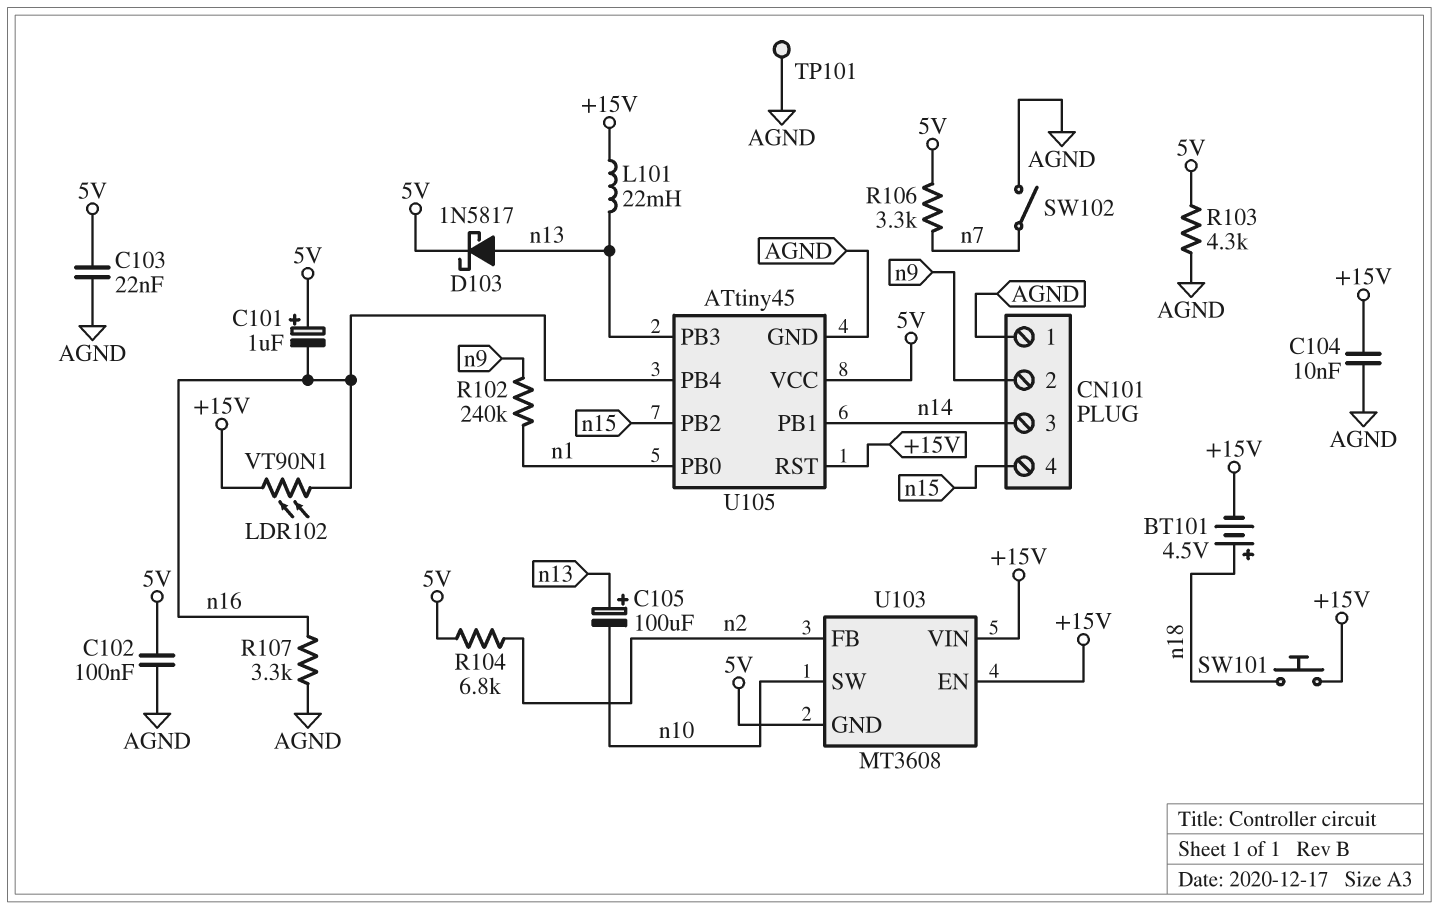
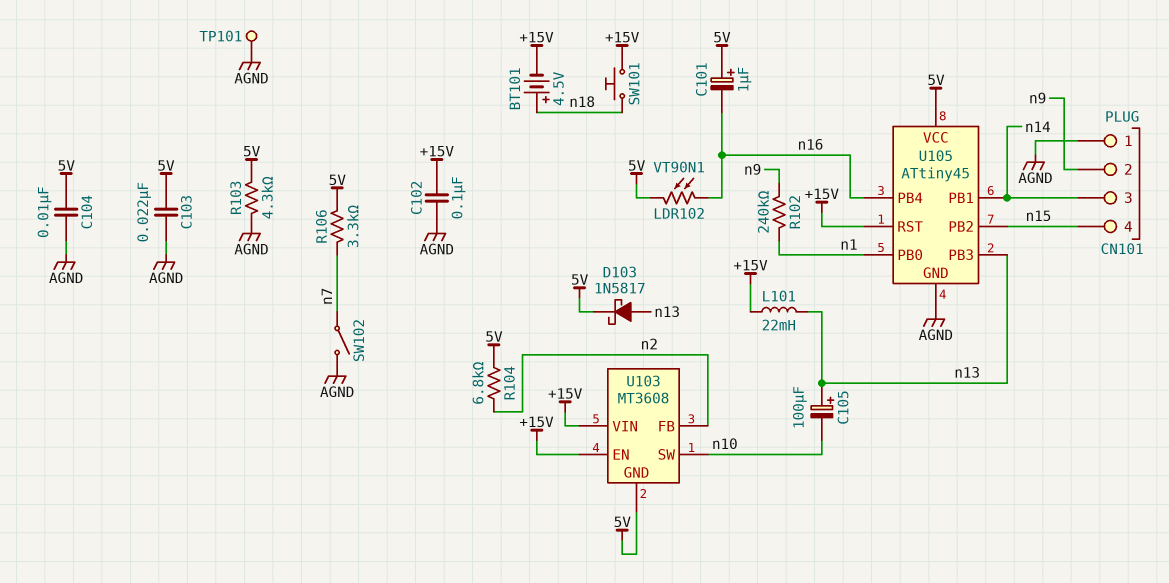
C102: 100nF (5V, AGND) -> 100nF (+15V, AGND)
C104: 10nF (+15V, AGND) -> 10nF (5V, AGND)
LDR102: VT90N1 (+15V, n16) -> VT90N1 (5V, n16)
R107: 3.3k (AGND, n16) -> none

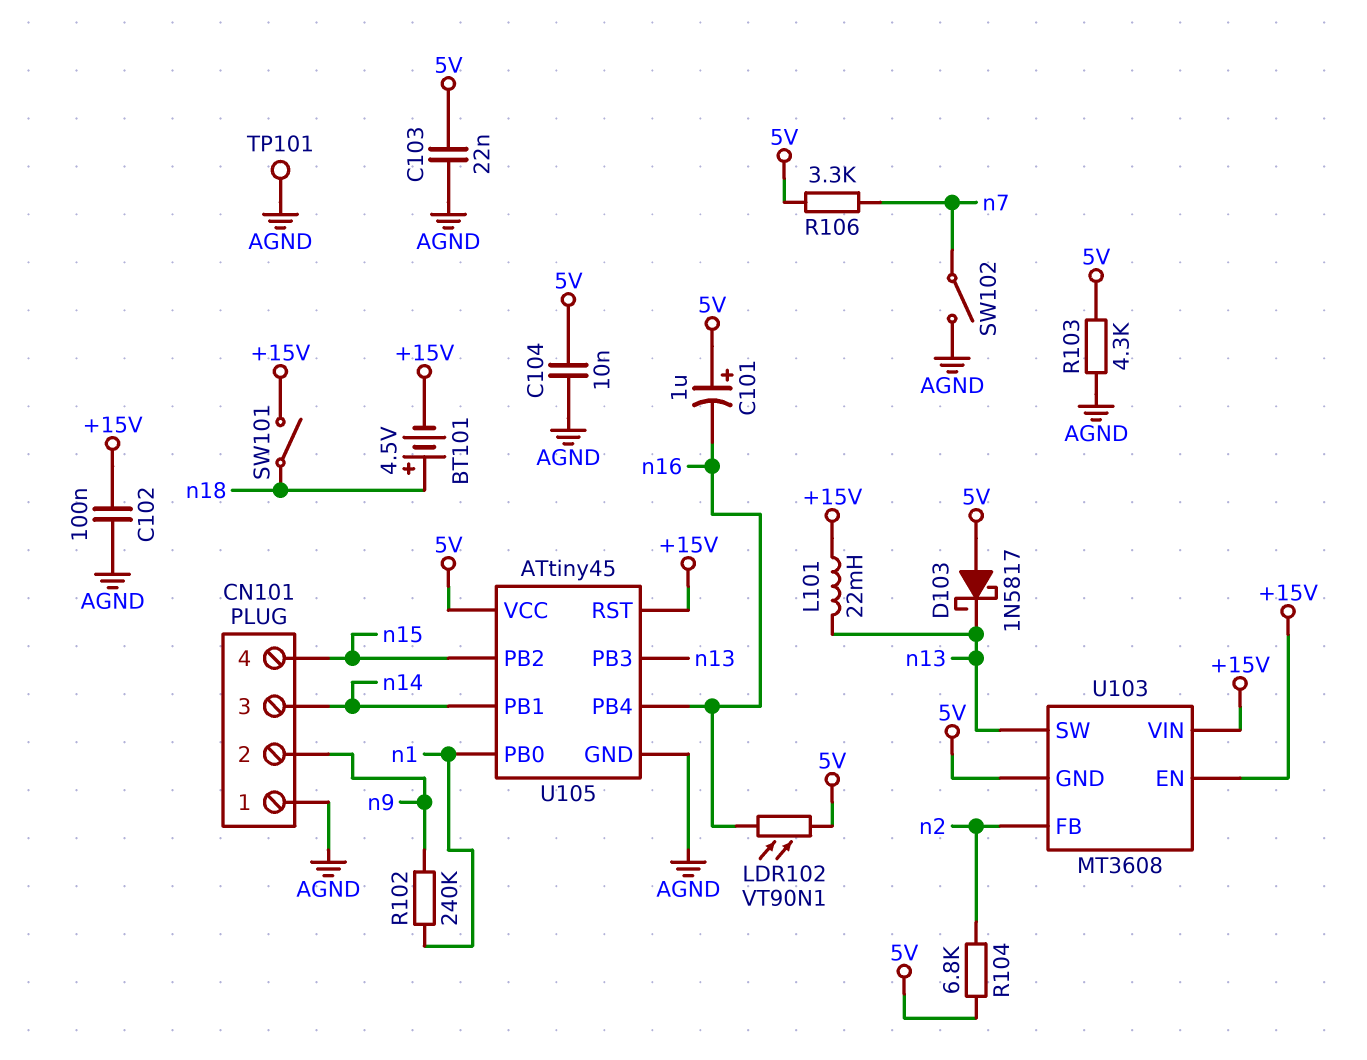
C105: 100uF (plus n13, minus n10) -> none
D103: schottky 1N5817 (A n13, K 5V) -> schottky 1N5817 (A 5V, K n13)
SW101: button (+15V, n18) -> switch (+15V, n18)
U103 pin SW: n10 -> n13

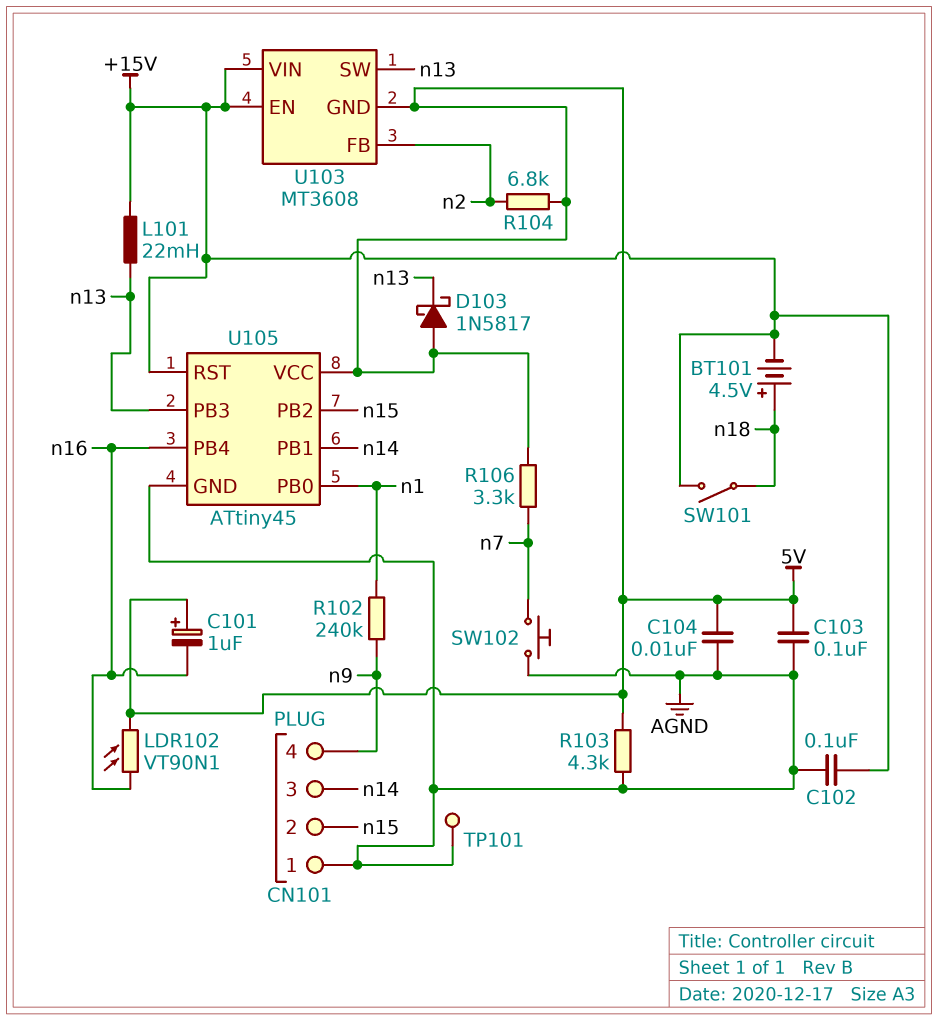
C103: 22nF (5V, AGND) -> 100nF (5V, AGND)
CN101 pin 2: n9 -> n15
CN101 pin 4: n15 -> n9
SW102: switch (AGND, n7) -> button (AGND, n7)

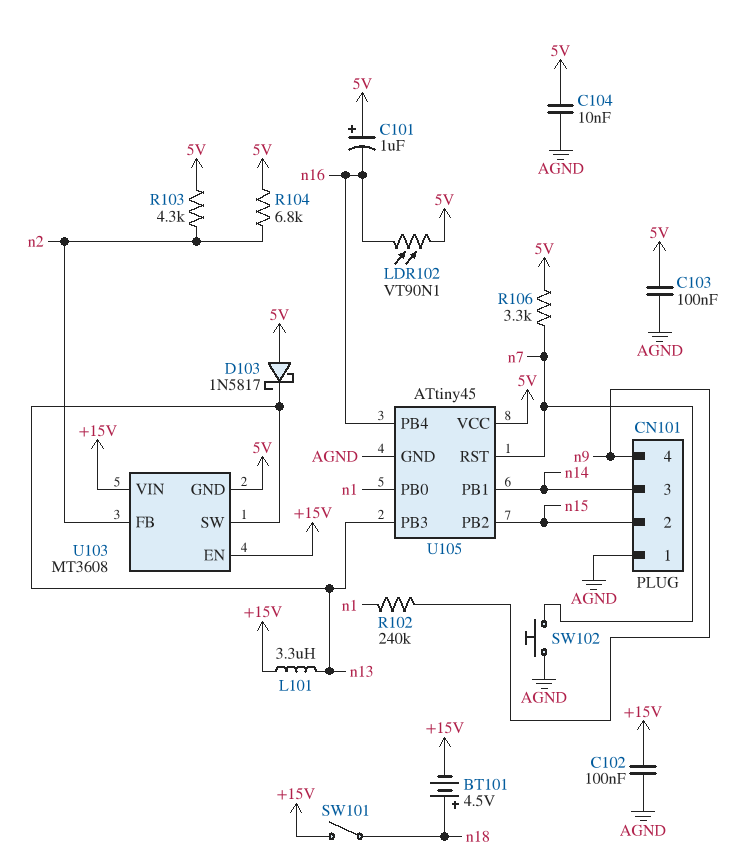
L101: 22mH (+15V, n13) -> 3.3uH (+15V, n13)
R103: 4.3k (5V, AGND) -> 4.3k (5V, n2)
TP101: test point (AGND) -> none
U105 pin RST: +15V -> n7

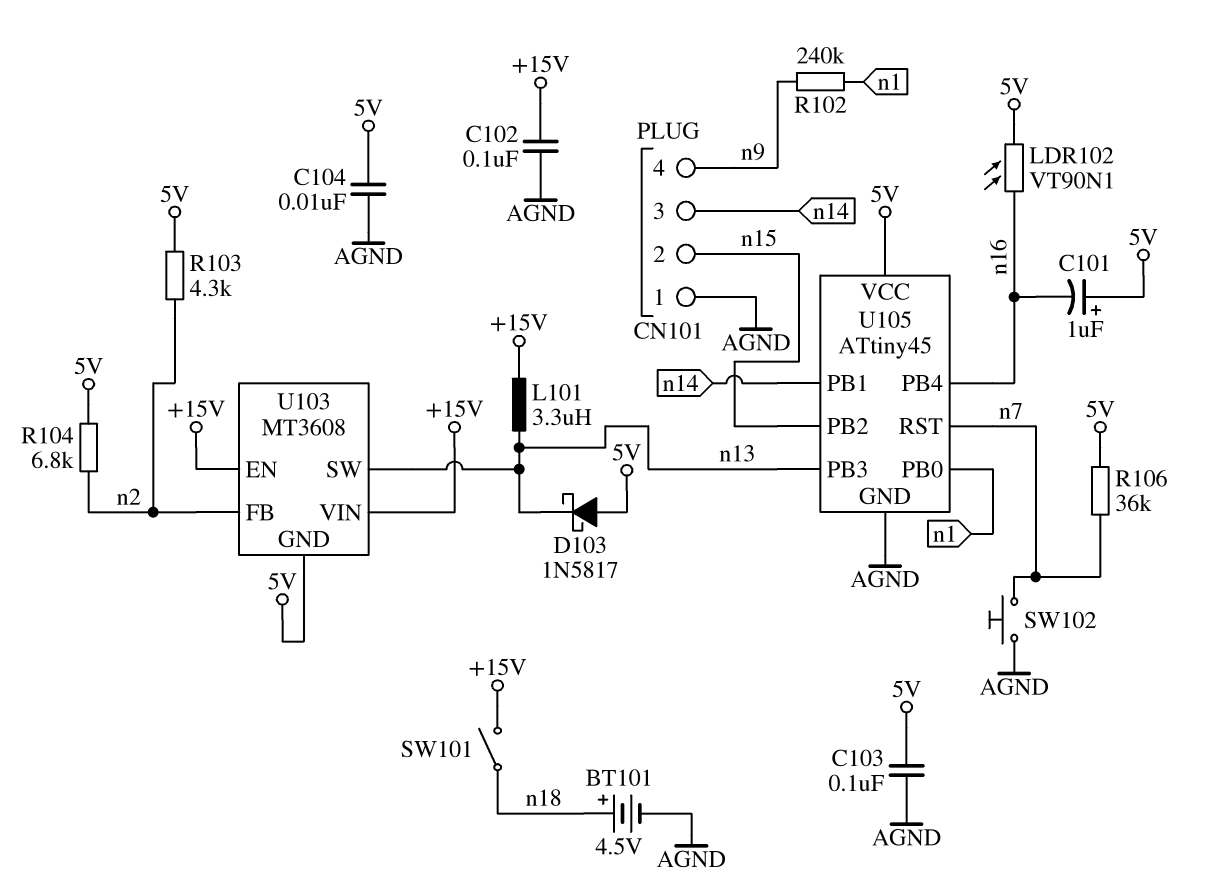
BT101: 4.5V (plus n18, minus +15V) -> 4.5V (plus n18, minus AGND)
R106: 3.3k (5V, n7) -> 36k (5V, n7)

